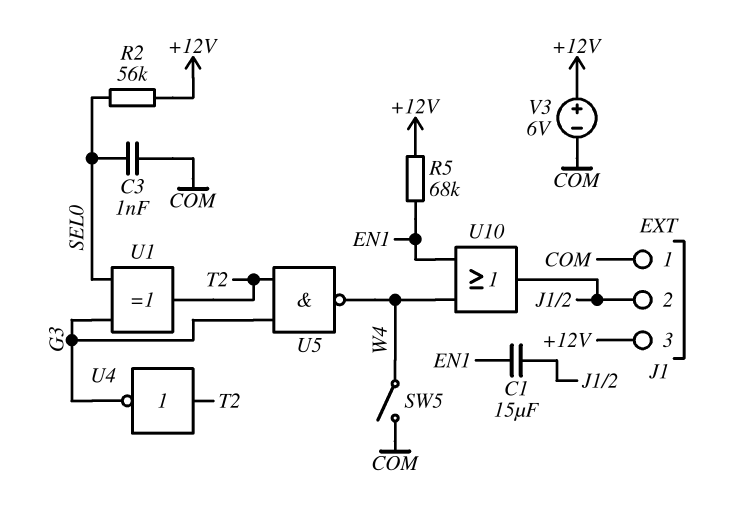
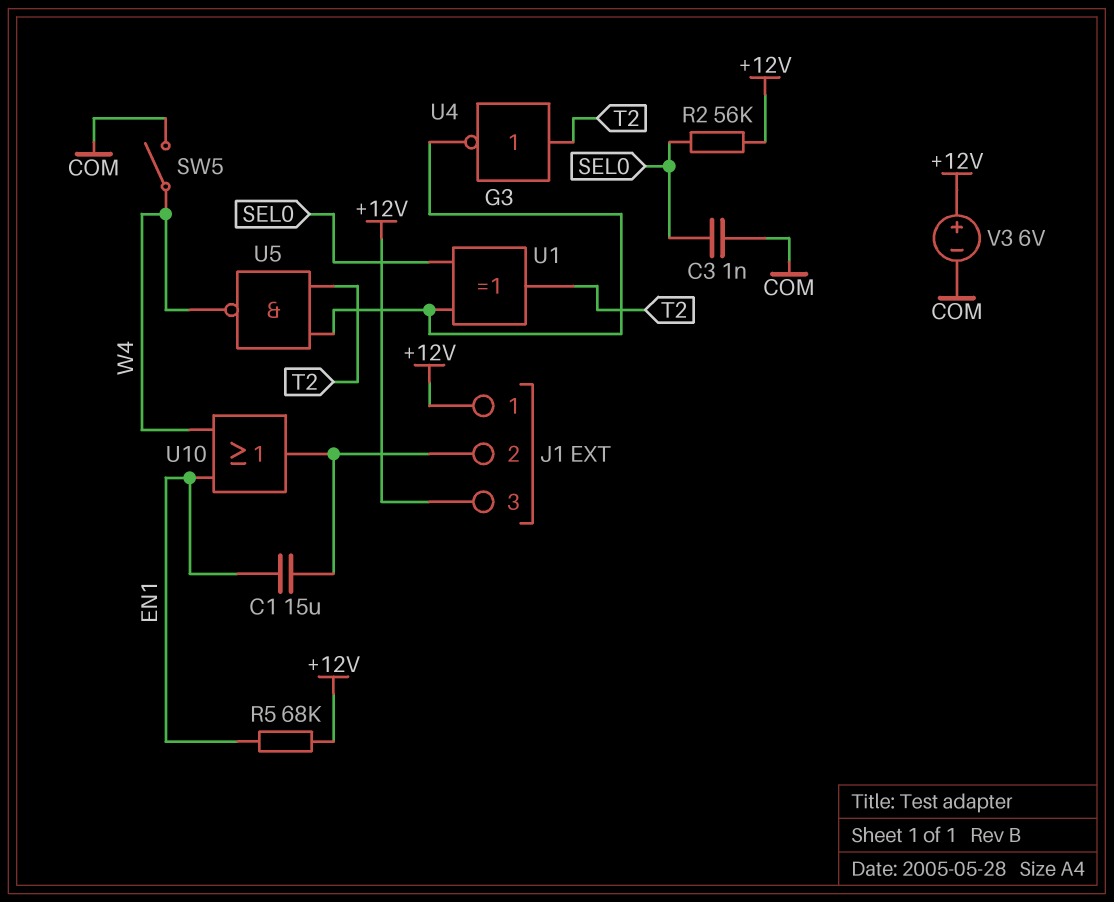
J1 pin 1: COM -> +12V

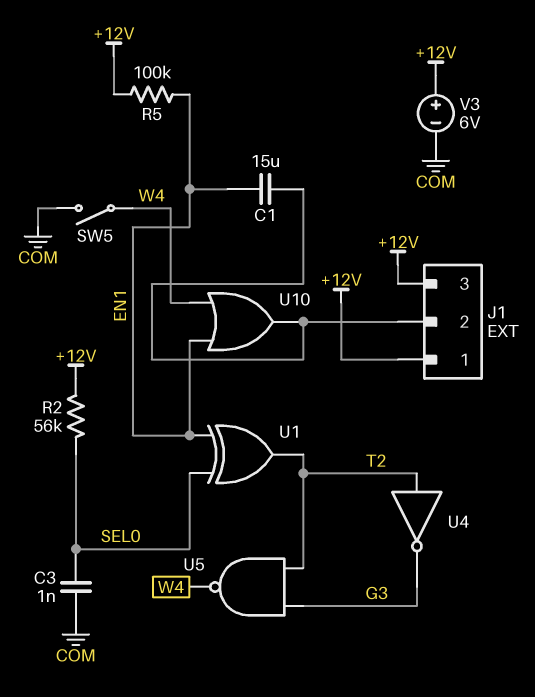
R5: 68k (+12V, EN1) -> 100k (+12V, EN1)
U1: XOR (in G3, in SEL0, out T2) -> XOR (in EN1, in SEL0, out T2)

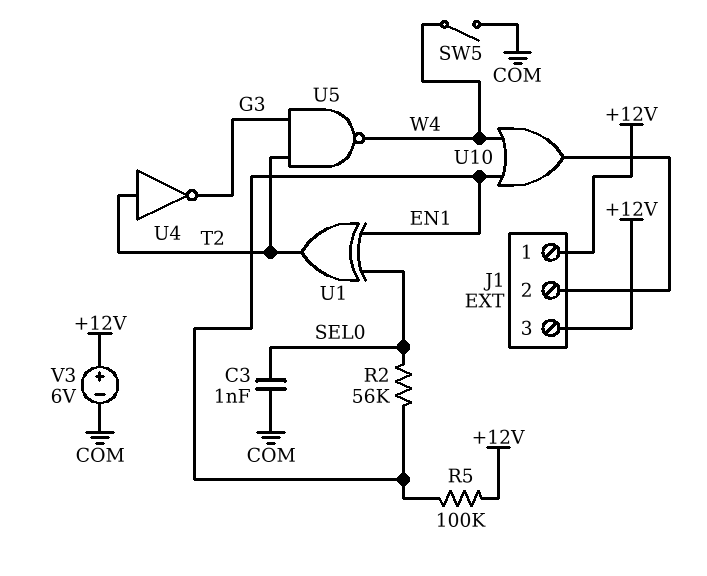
C1: 15uF (EN1, J1/2) -> none
R2: 56k (+12V, SEL0) -> 56k (EN1, SEL0)

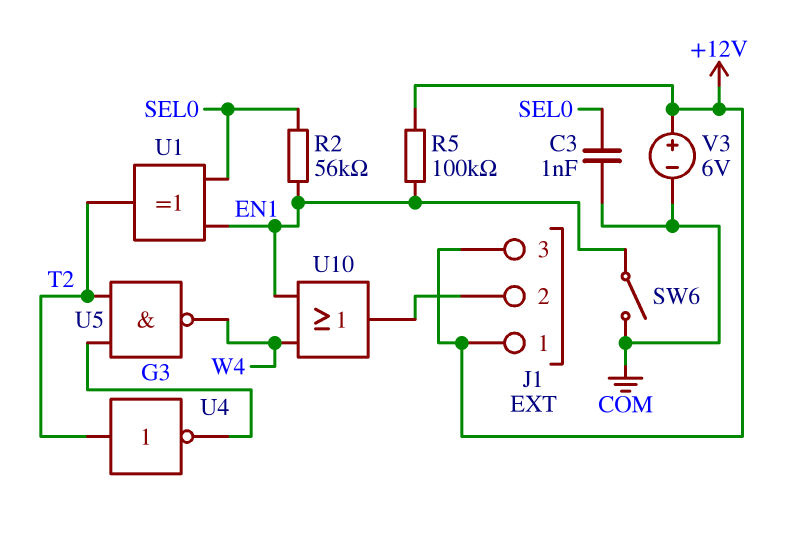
SW5: switch (COM, W4) -> none
SW6: none -> switch (COM, EN1)

